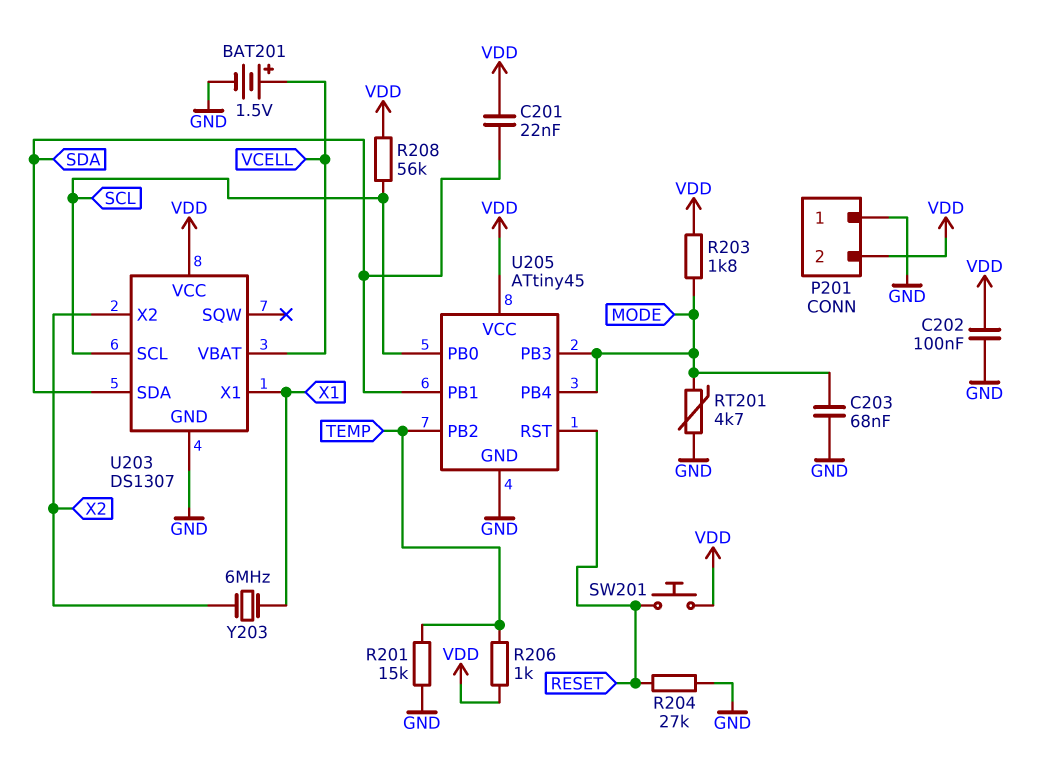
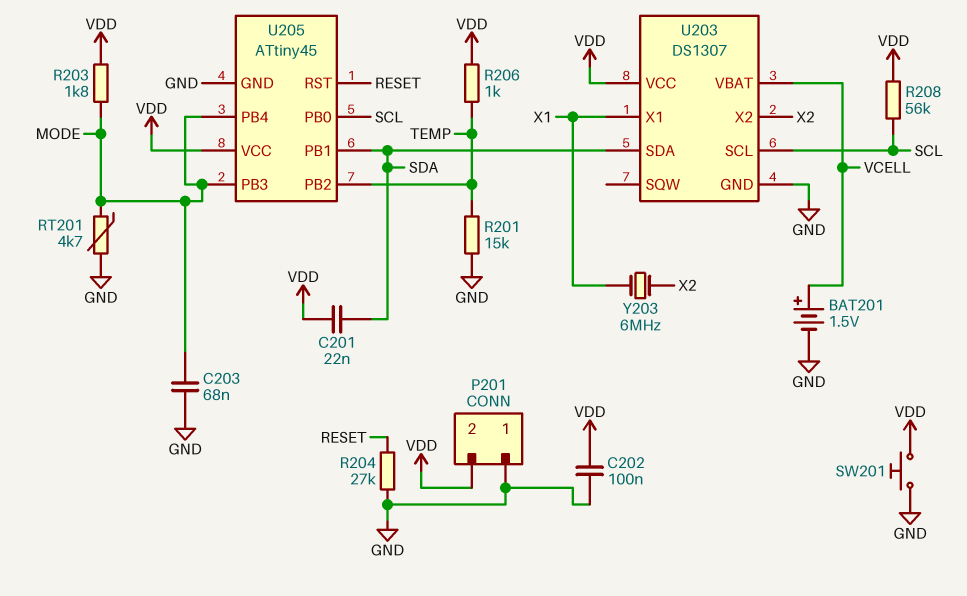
SW201: button (RESET, VDD) -> button (GND, VDD)

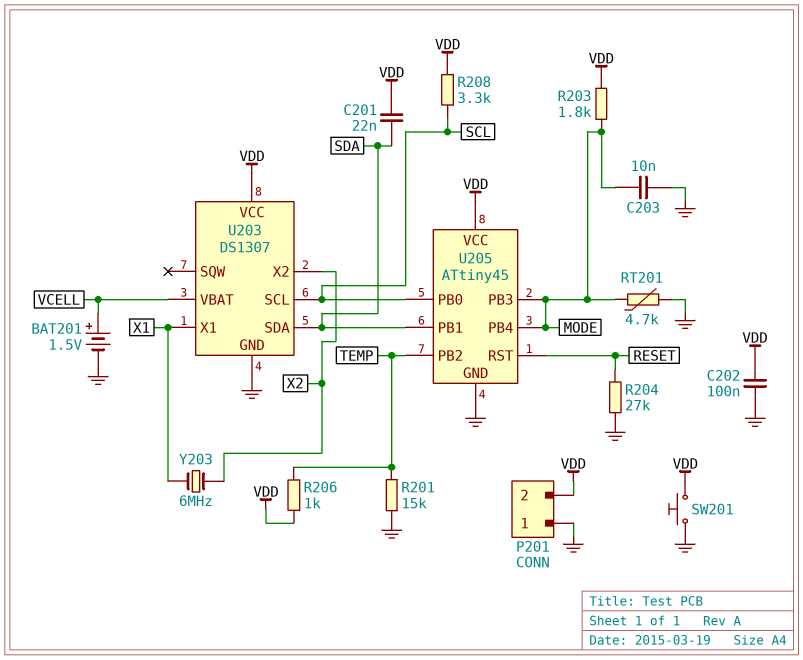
C203: 68nF (GND, MODE) -> 10nF (GND, MODE)
R208: 56k (SCL, VDD) -> 3.3k (SCL, VDD)

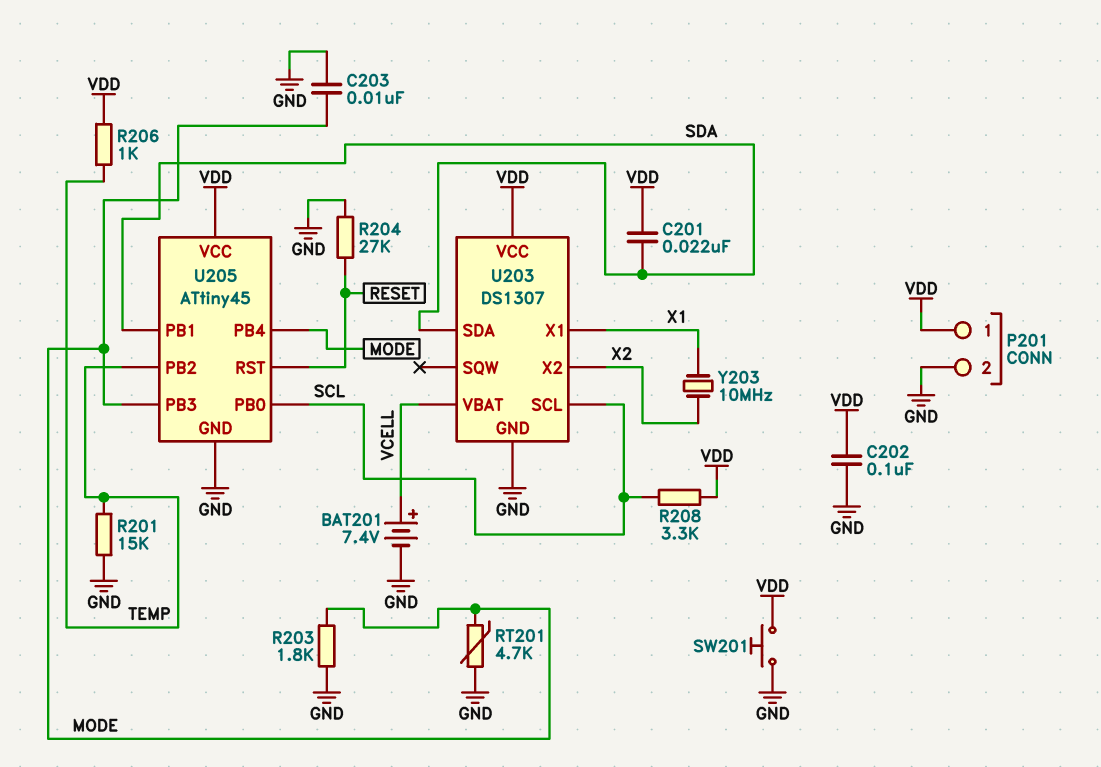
BAT201: 1.5V (plus VCELL, minus GND) -> 7.4V (plus VCELL, minus GND)
P201 pin 1: GND -> VDD
P201 pin 2: VDD -> GND
R203: 1.8k (MODE, VDD) -> 1.8k (GND, MODE)
Y203: 6MHz (X1, X2) -> 10MHz (X1, X2)

